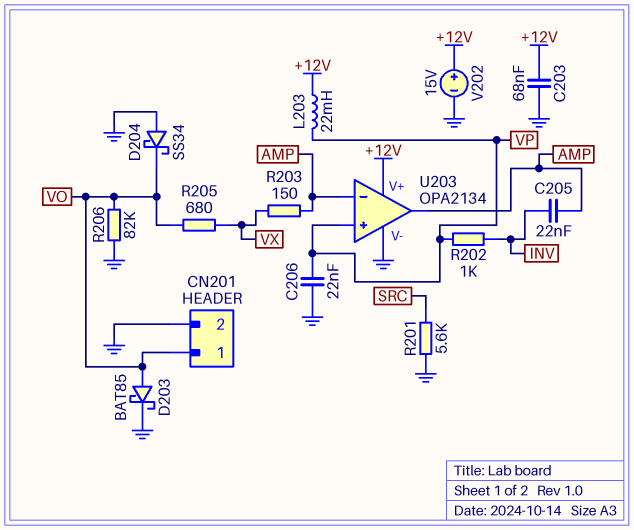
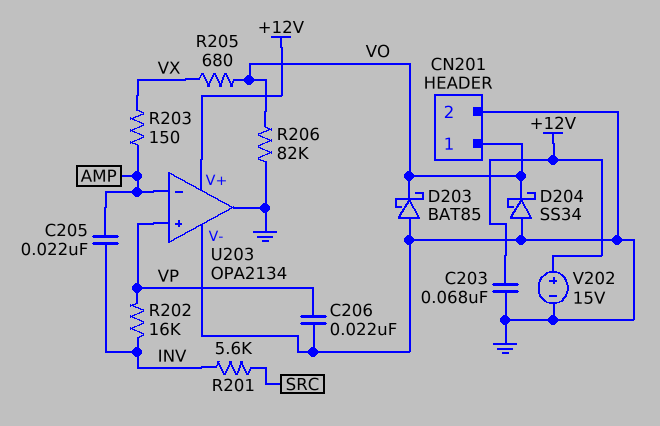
D203: schottky BAT85 (A VO, K GND) -> schottky BAT85 (A GND, K VO)
L203: 22mH (+12V, VP) -> none
R201: 5.6k (GND, SRC) -> 5.6k (INV, SRC)
R202: 1k (INV, VP) -> 16k (INV, VP)
U203 pin out: AMP -> GND

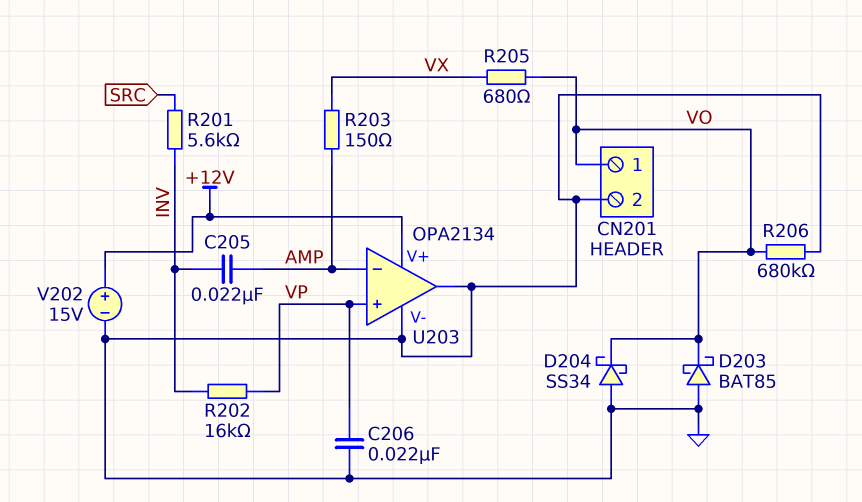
C203: 68nF (+12V, GND) -> none
R206: 82k (GND, VO) -> 680k (GND, VO)

